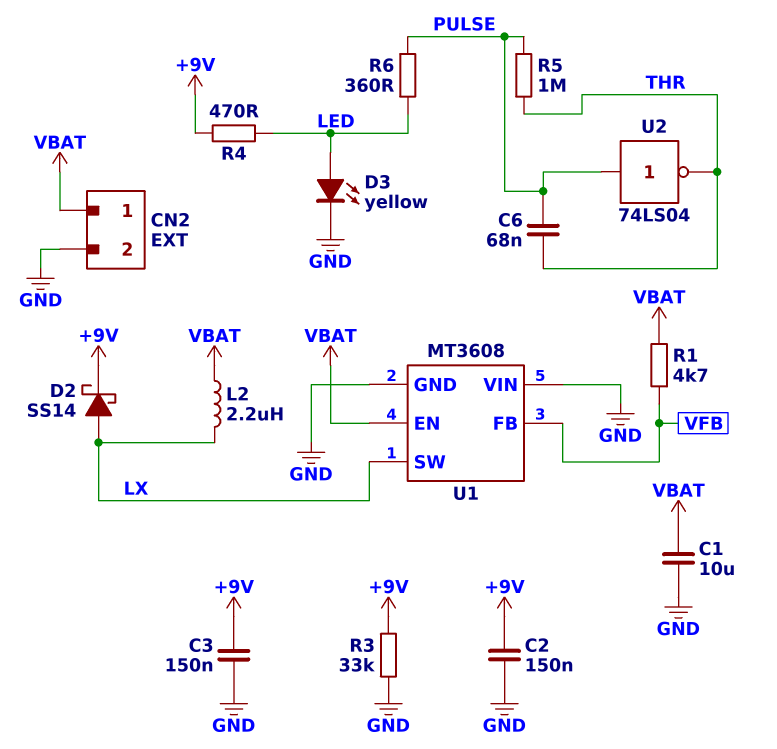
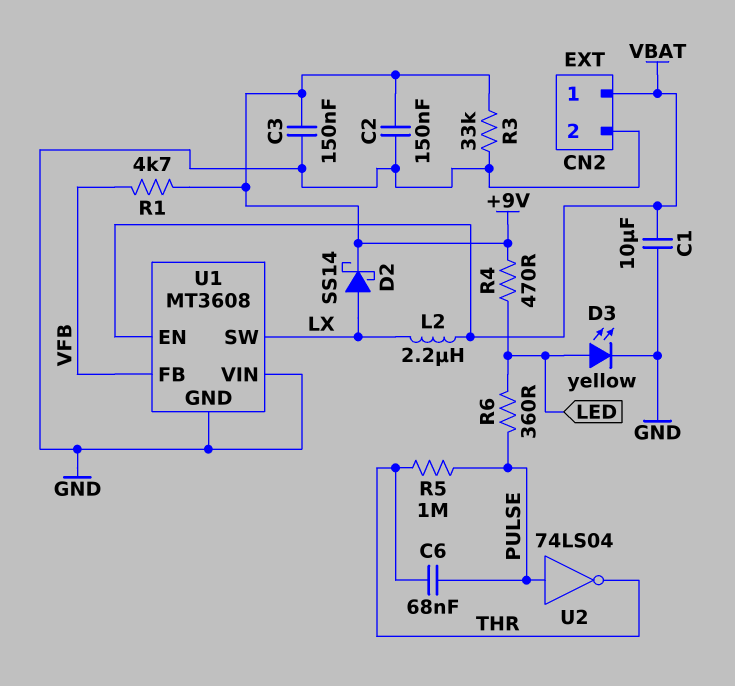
R1: 4.7k (VBAT, VFB) -> 4.7k (+9V, VFB)

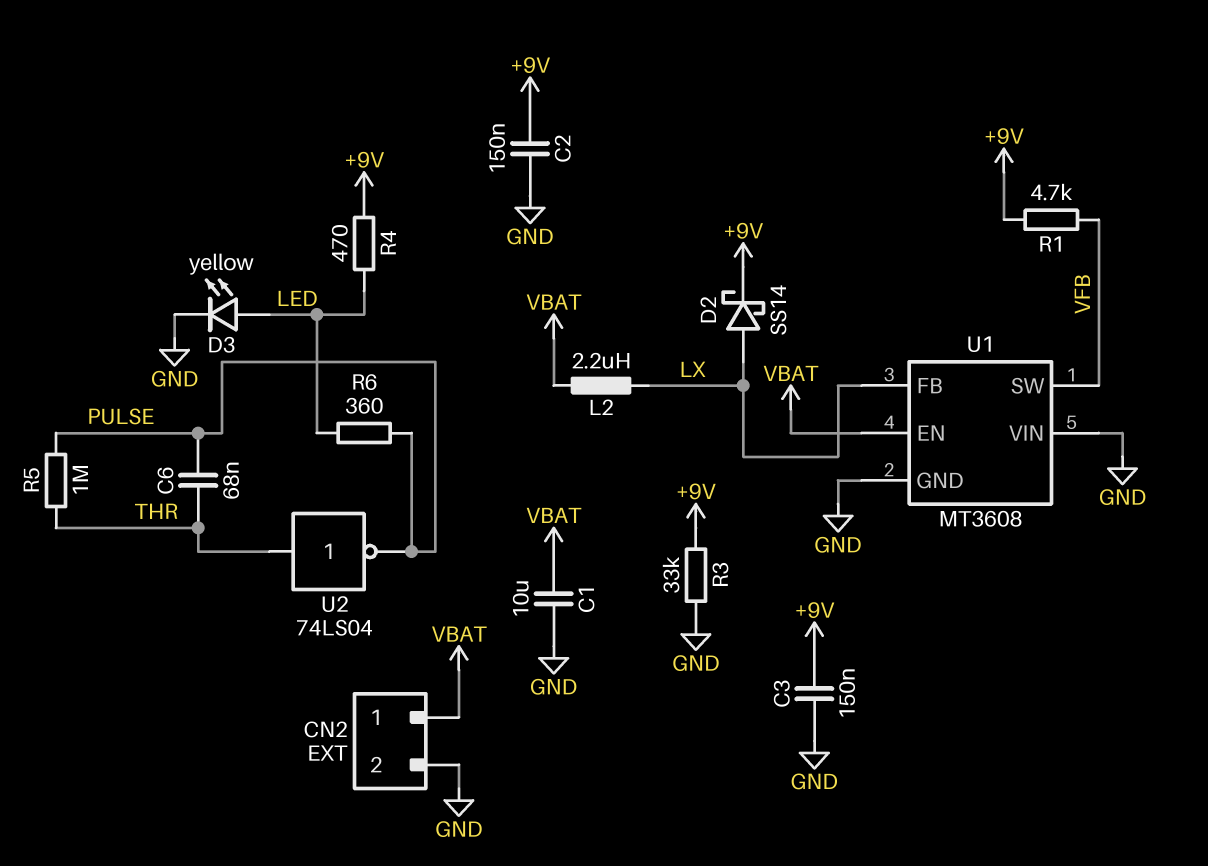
U1 pin FB: VFB -> LX
U1 pin SW: LX -> VFB
U2: NOT 74LS04 (in PULSE, out THR) -> NOT 74LS04 (in THR, out PULSE)

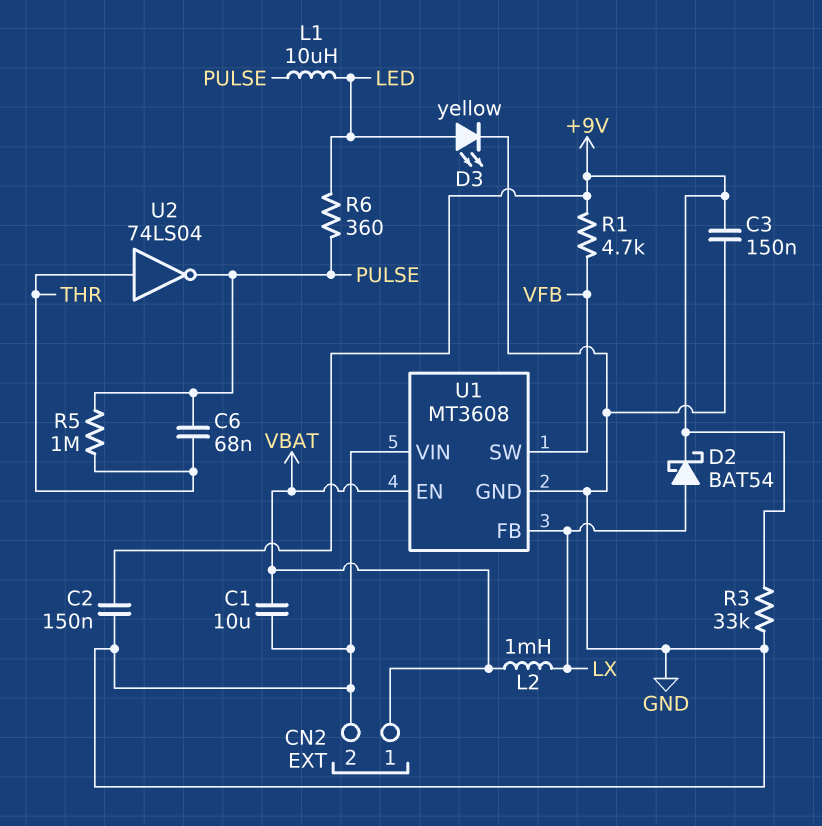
D2: schottky SS14 (A LX, K +9V) -> schottky BAT54 (A LX, K +9V)
L1: none -> 10uH (LED, PULSE)
L2: 2.2uH (LX, VBAT) -> 1mH (LX, VBAT)
R4: 470 (+9V, LED) -> none

